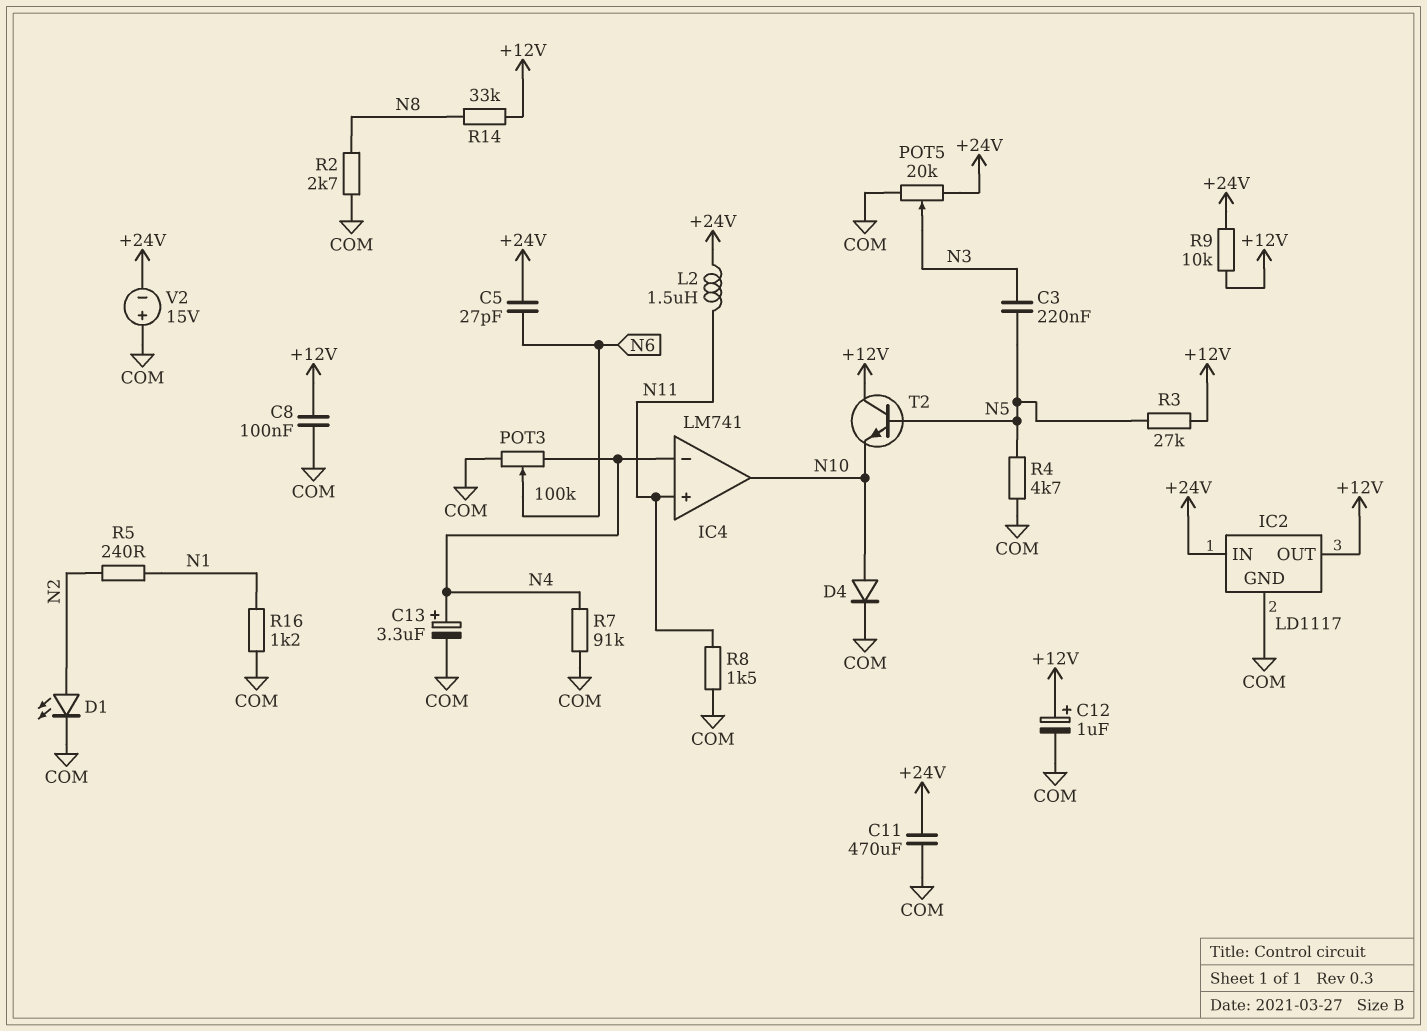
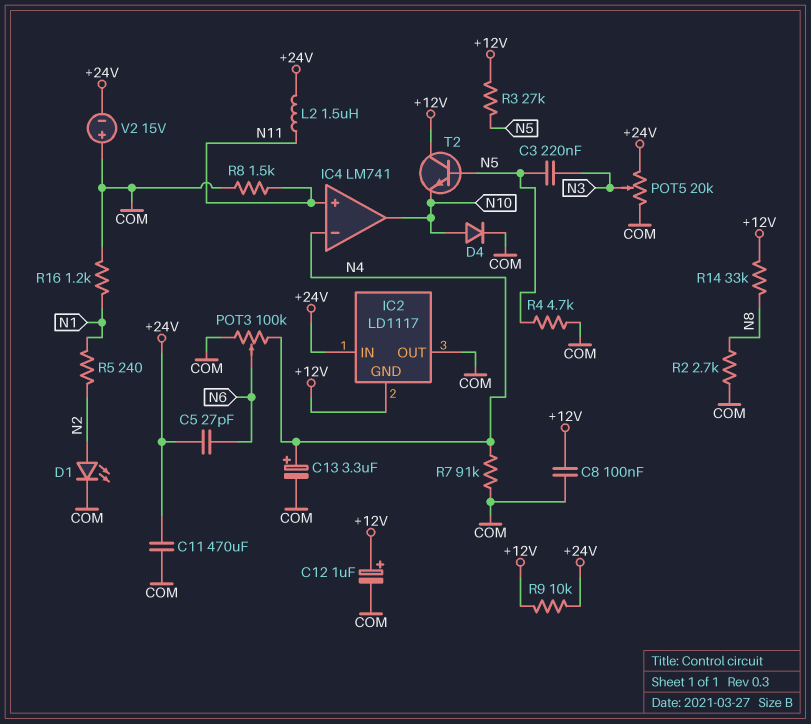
IC2 pin GND: COM -> +12V
IC2 pin OUT: +12V -> COM

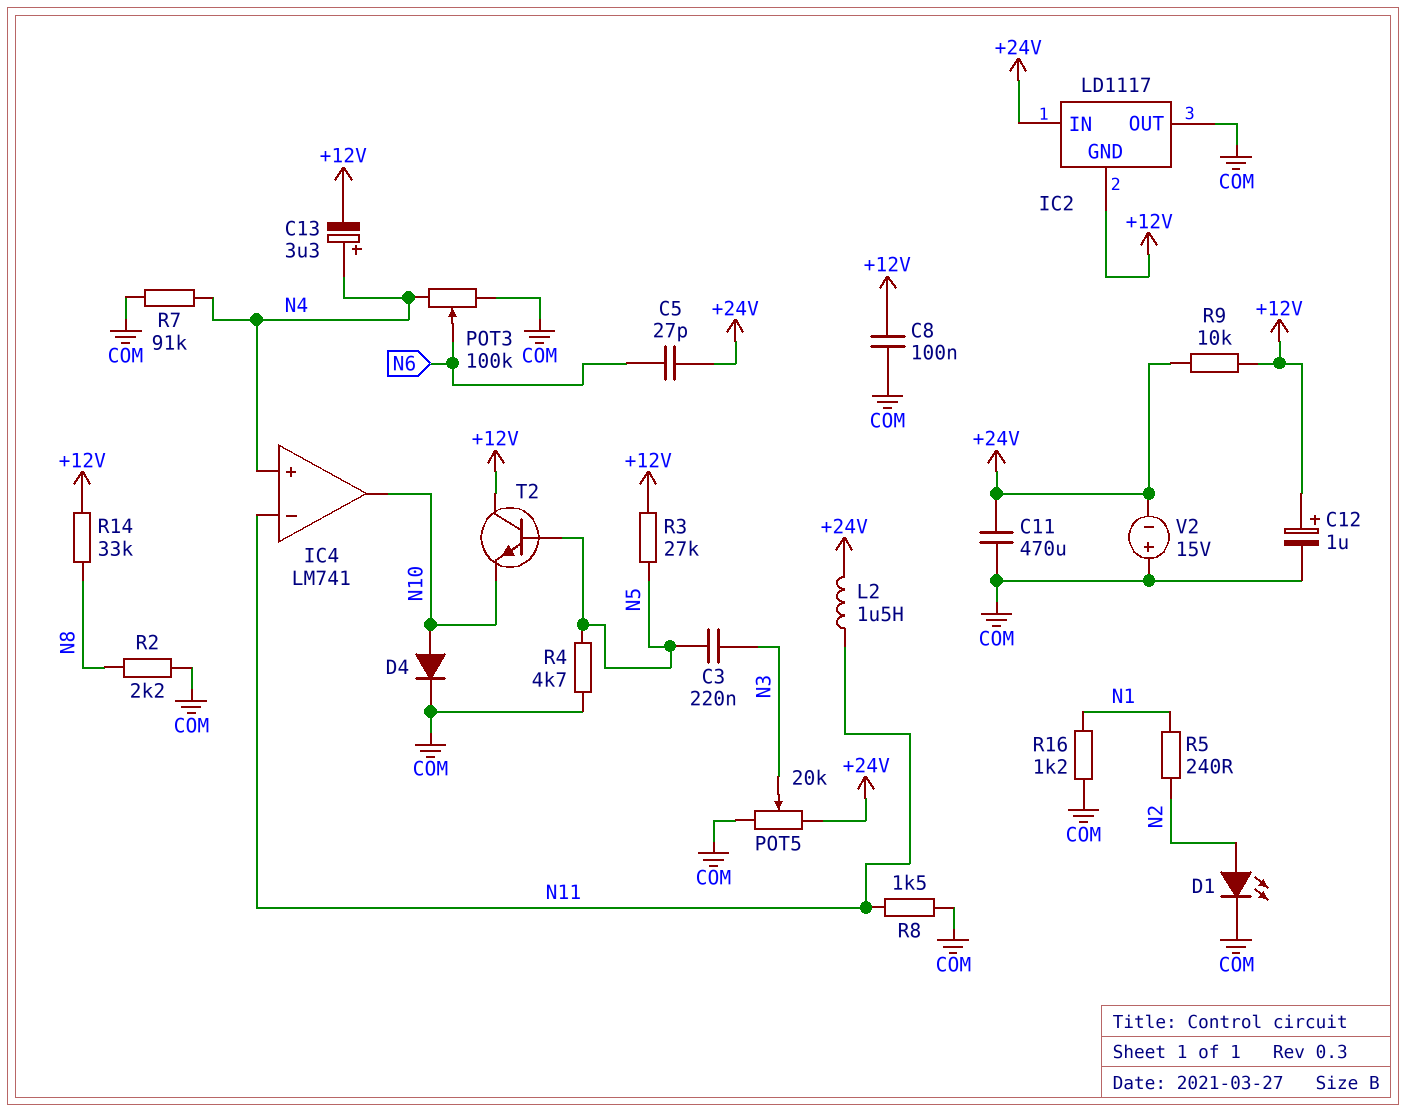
C13: 3.3uF (plus N4, minus COM) -> 3.3uF (plus N4, minus +12V)
IC4 pin in+: N11 -> N4
IC4 pin in-: N4 -> N11
R2: 2.7k (COM, N8) -> 2.2k (COM, N8)

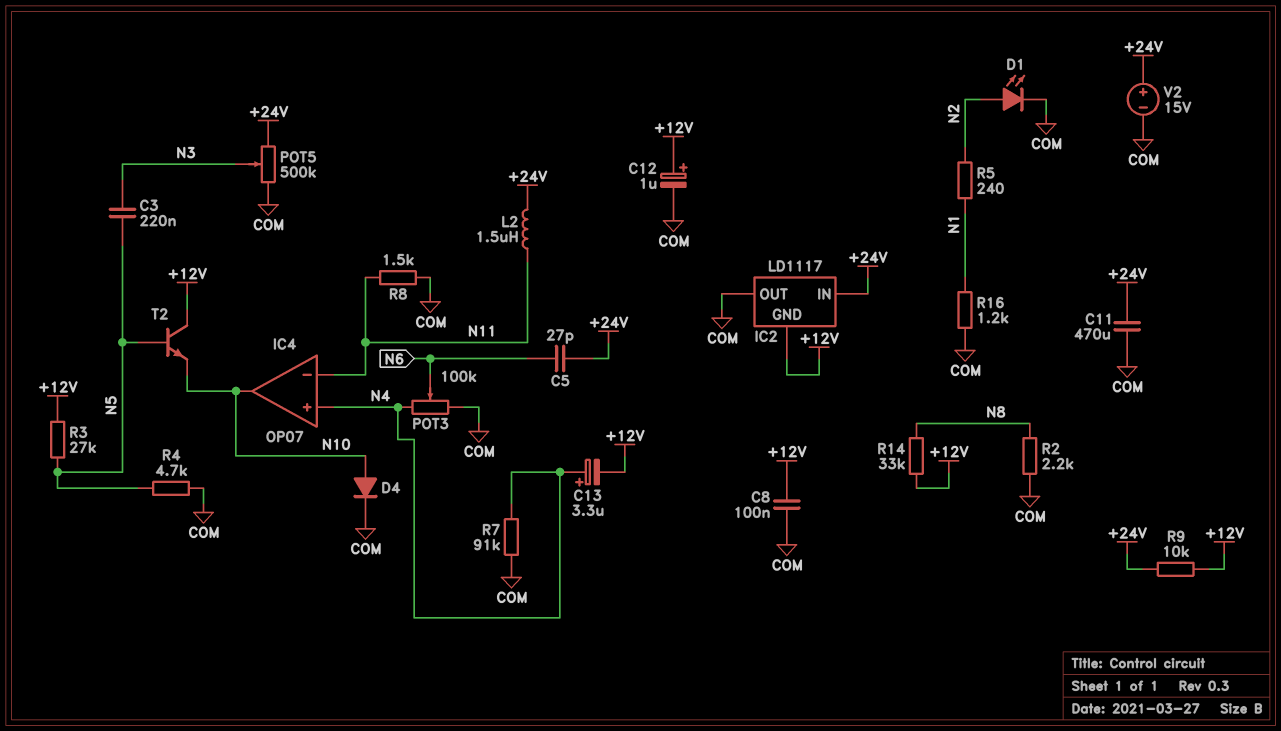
IC4: LM741 -> OP07
POT5: 20k (+24V, COM, wiper N3) -> 500k (+24V, COM, wiper N3)
V2: 15V (plus COM, minus +24V) -> 15V (plus +24V, minus COM)

